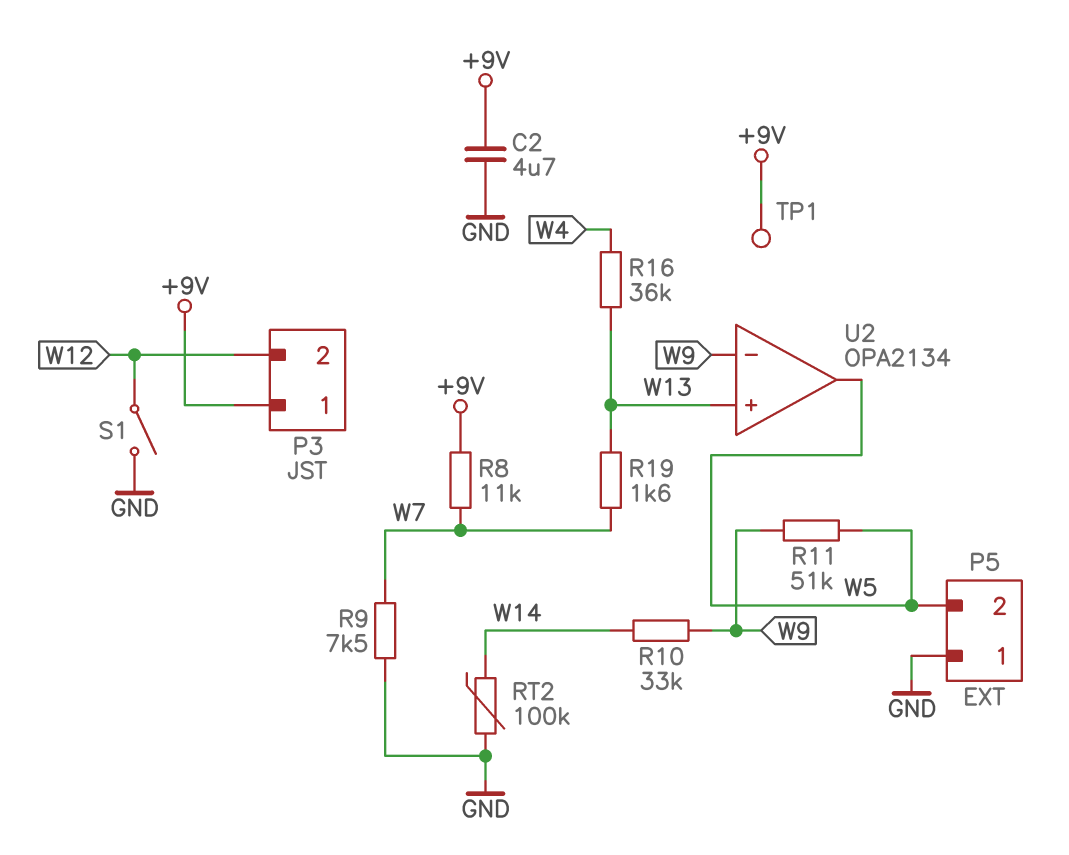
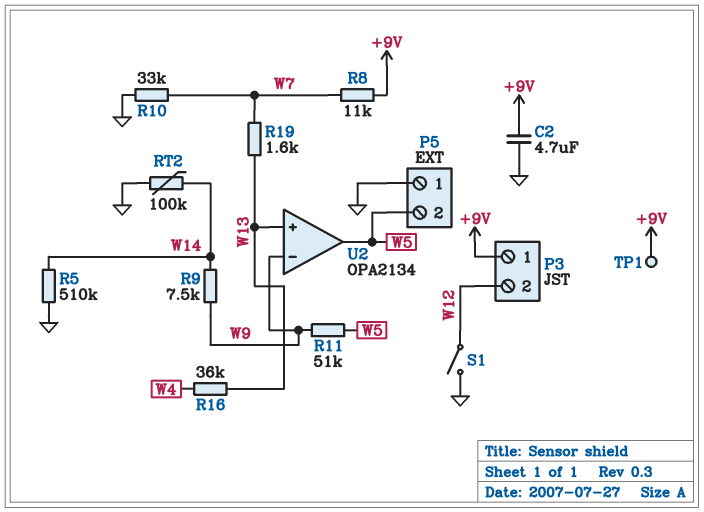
R5: none -> 510k (GND, W14)
R9: 7.5k (GND, W7) -> 7.5k (W9, W14)
R10: 33k (W9, W14) -> 33k (GND, W7)

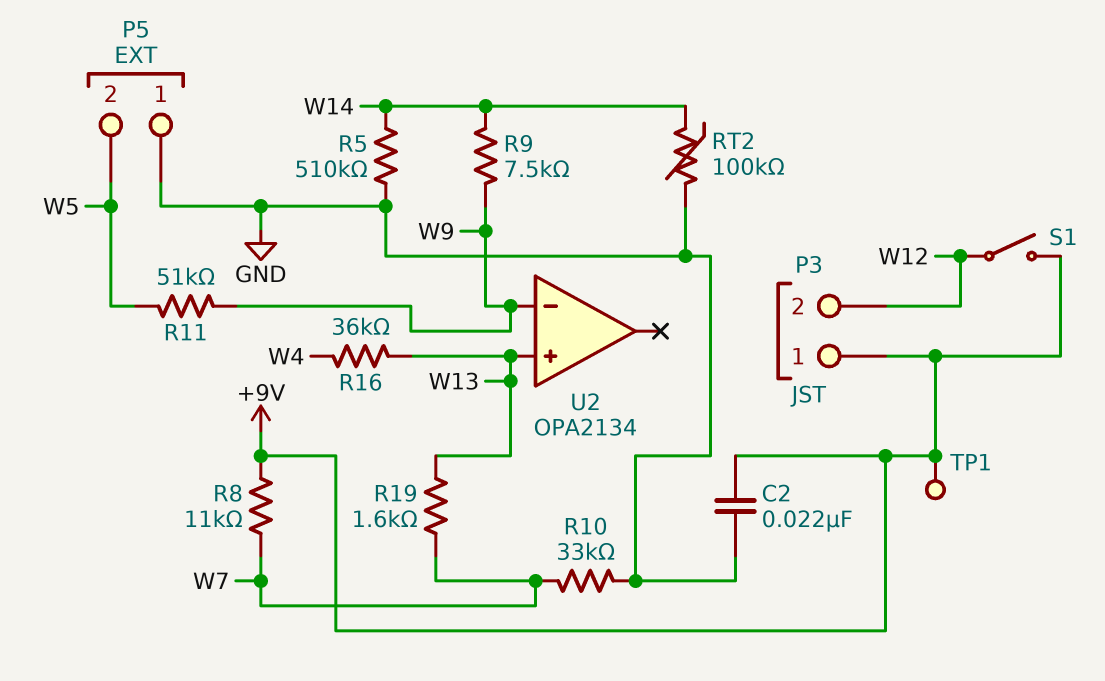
C2: 4.7uF (+9V, GND) -> 22nF (+9V, GND)
S1: switch (GND, W12) -> switch (+9V, W12)
U2 pin out: W5 -> none

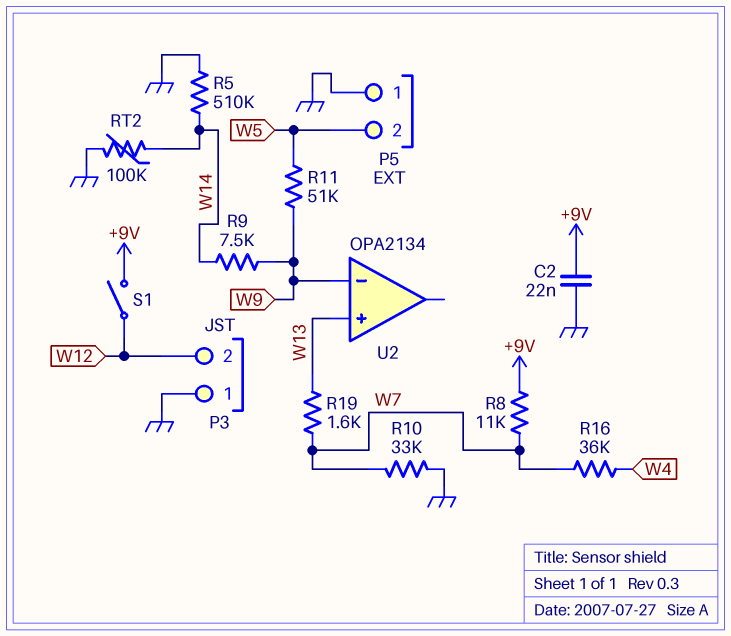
P3 pin 1: +9V -> GND
R16: 36k (W4, W13) -> 36k (W4, W7)
TP1: test point (+9V) -> none

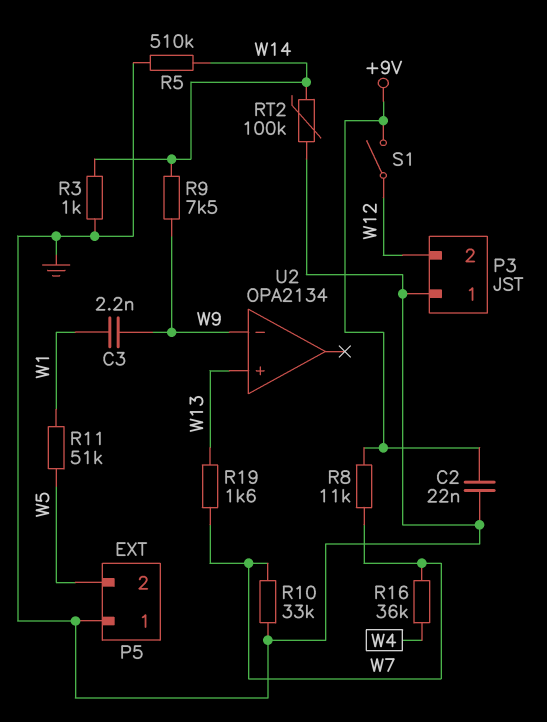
C3: none -> 2.2nF (W1, W9)
R3: none -> 1k (GND, W14)
R11: 51k (W5, W9) -> 51k (W1, W5)

